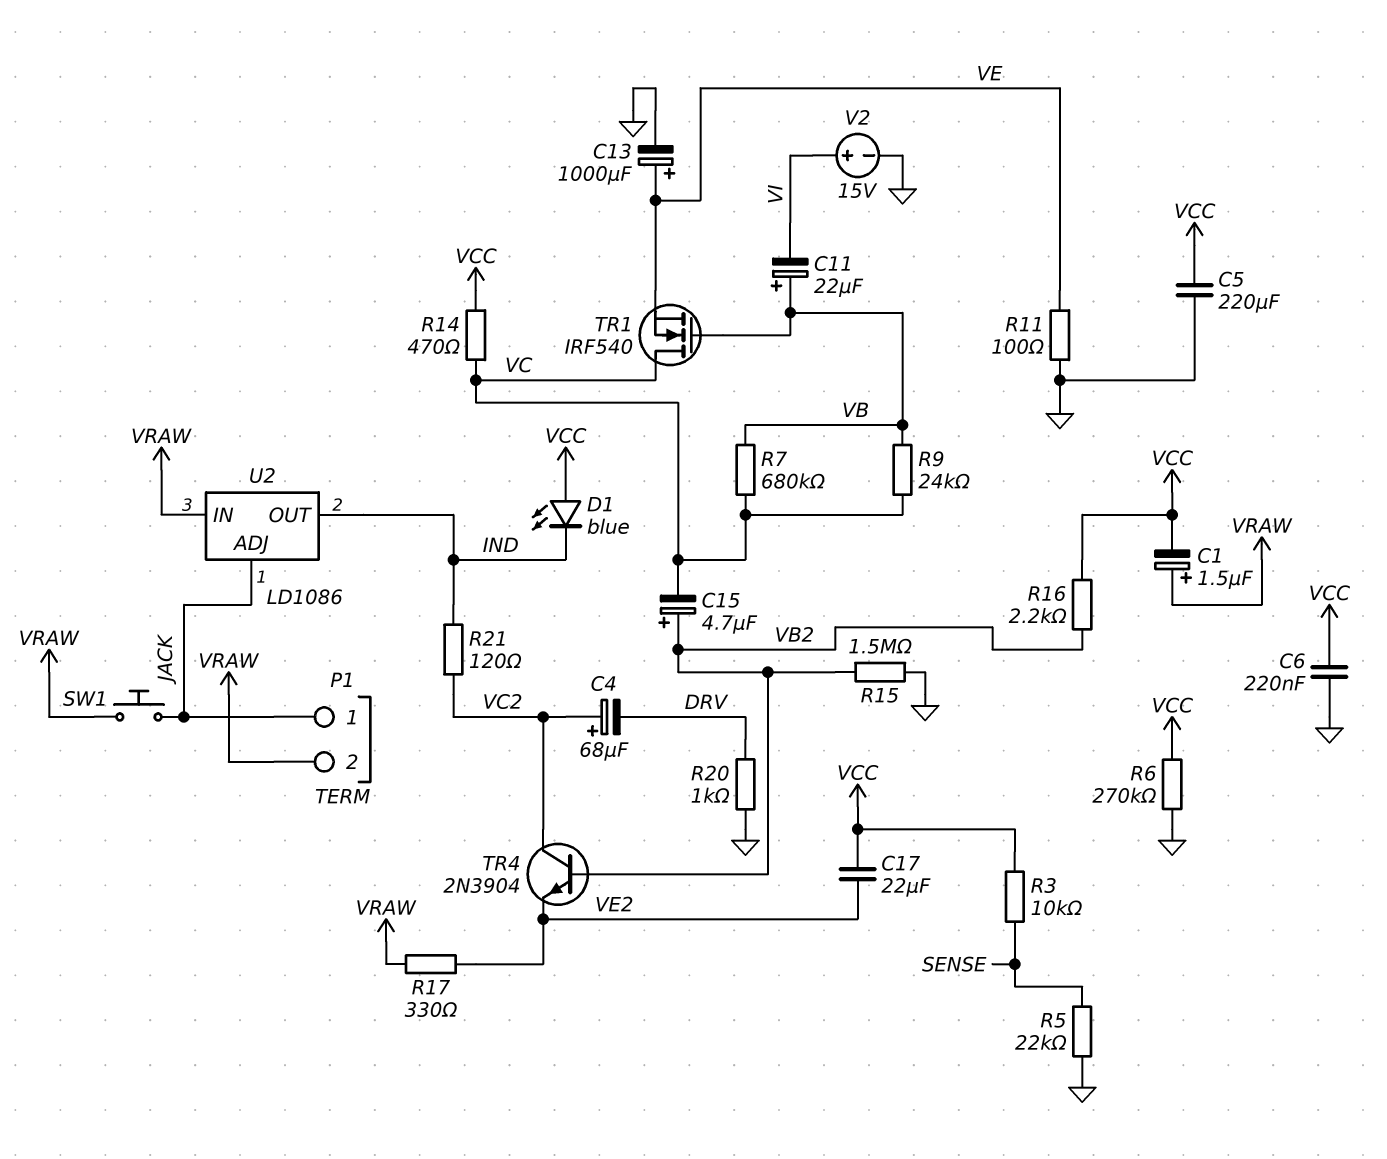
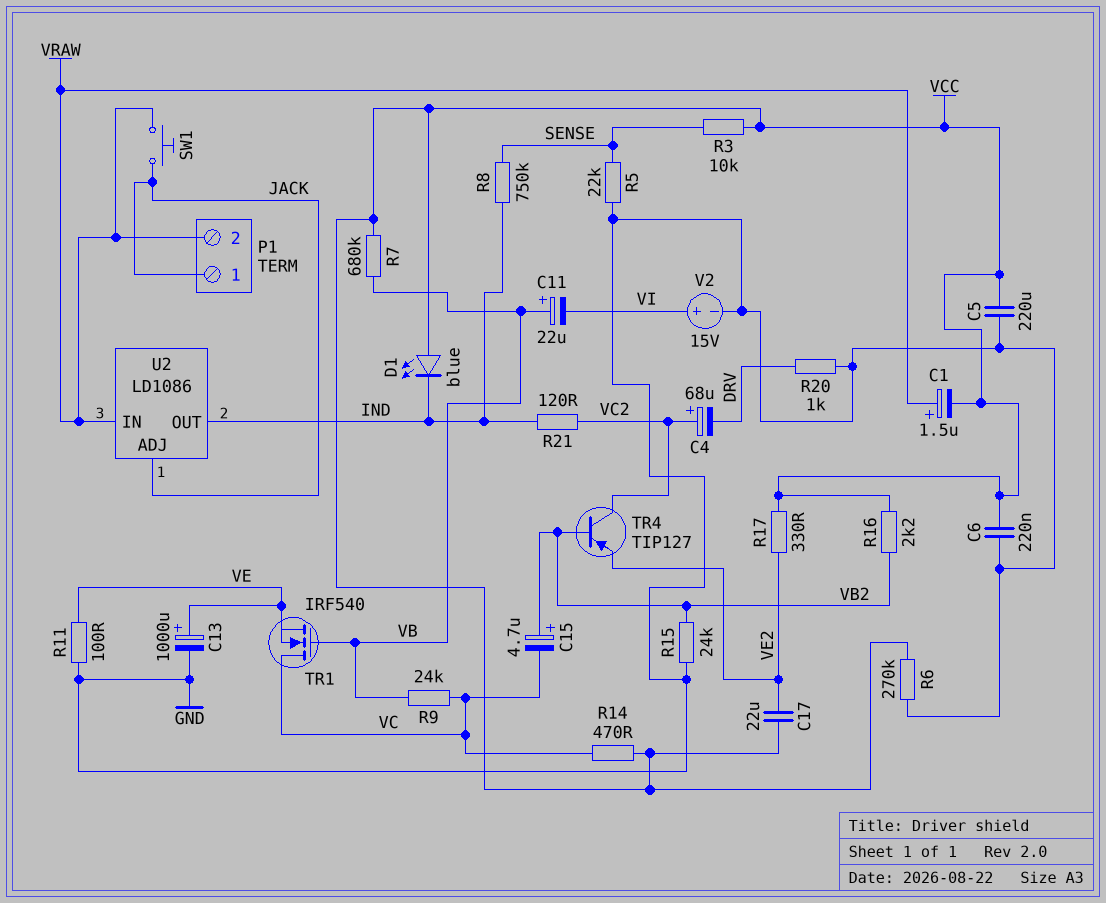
R7: 680k (VB, VC) -> 680k (VB, VCC)
R8: none -> 750k (IND, SENSE)
R15: 1.5M (GND, VB2) -> 24k (GND, VB2)
R17: 330 (VE2, VRAW) -> 330 (VCC, VE2)
TR4: NPN 2N3904 (B VB2, C VC2, E VE2) -> PNP TIP127 (B VB2, C VC2, E VE2)

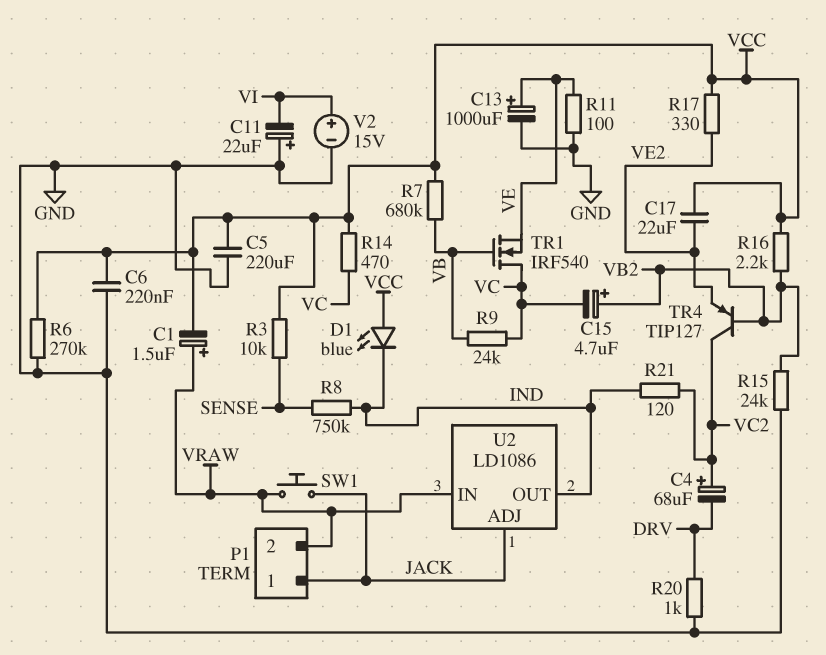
C11: 22uF (plus VB, minus VI) -> 22uF (plus GND, minus VI)
R5: 22k (GND, SENSE) -> none

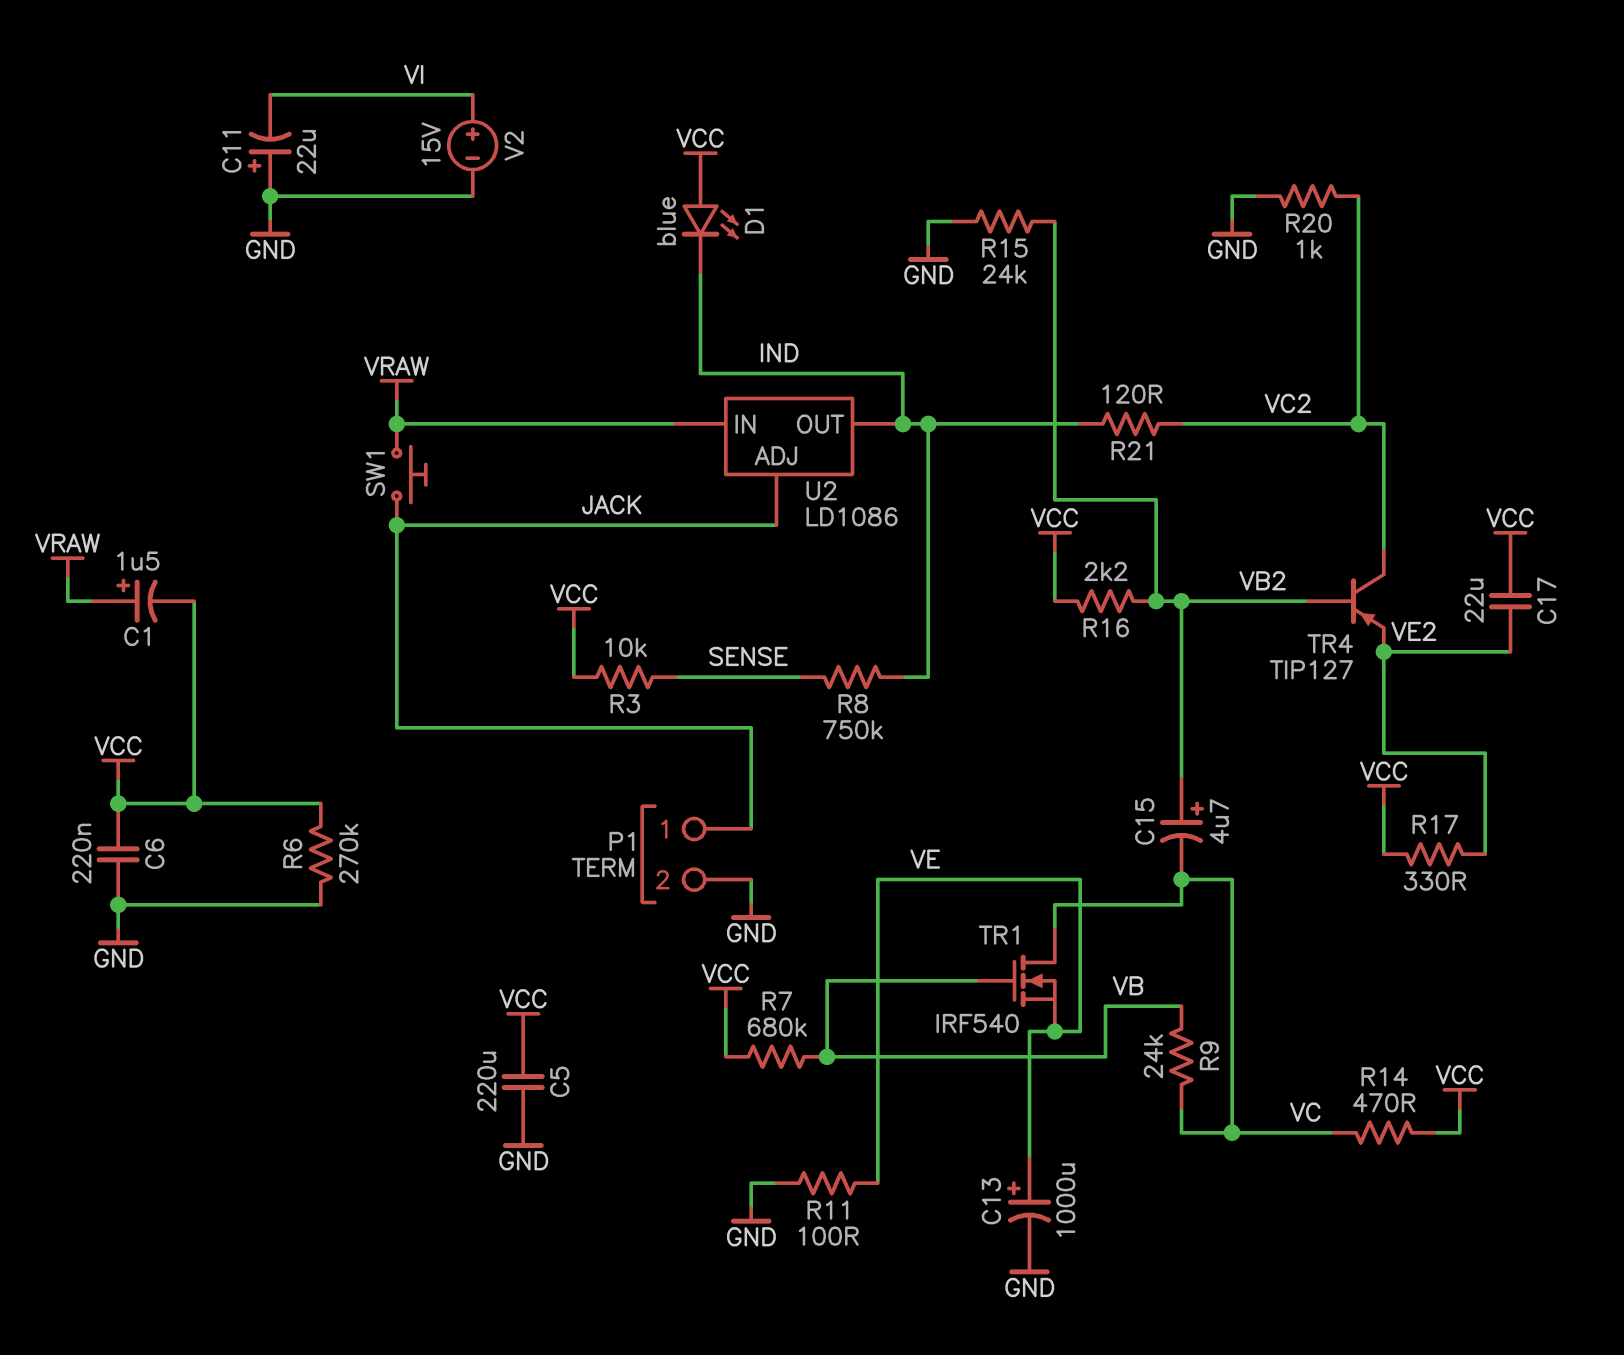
C4: 68uF (plus VC2, minus DRV) -> none
P1 pin 2: VRAW -> GND
R20: 1k (DRV, GND) -> 1k (GND, VC2)

